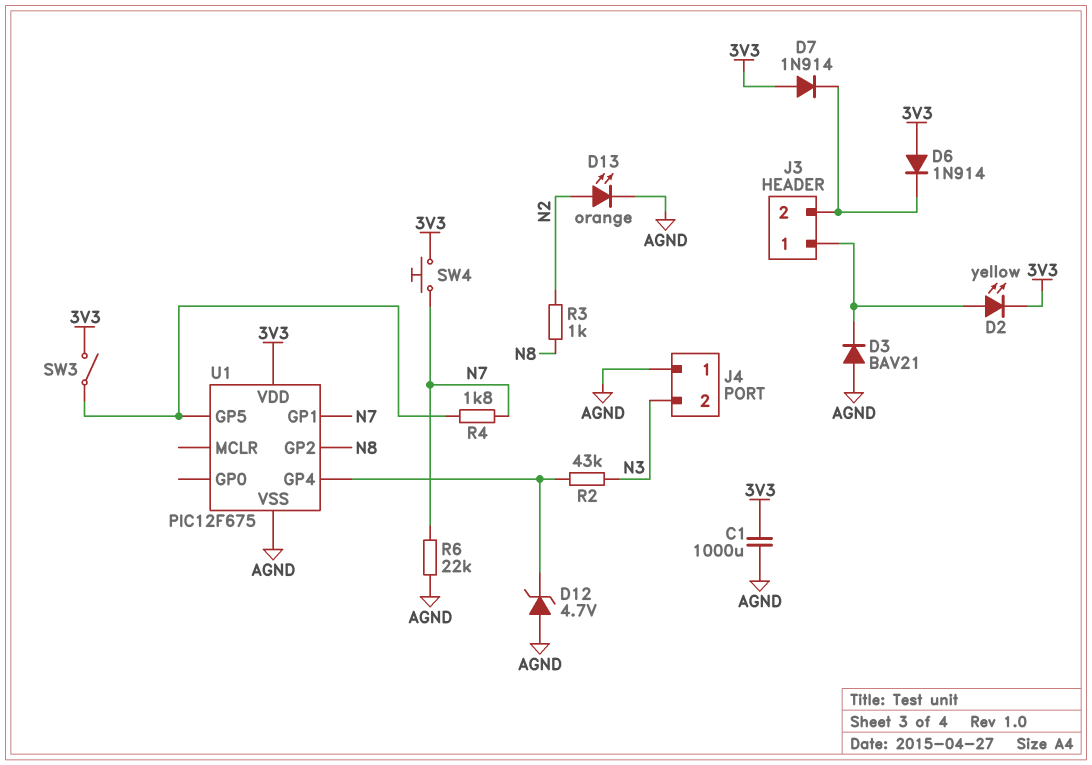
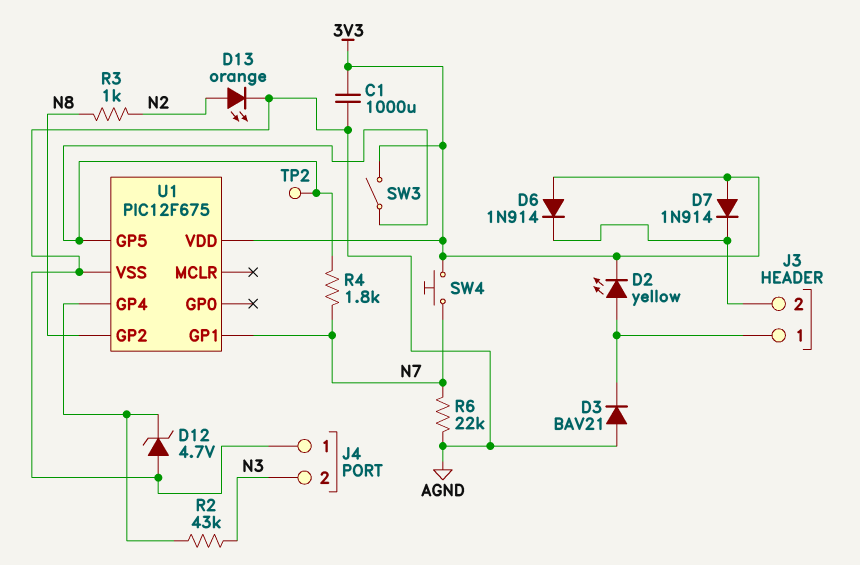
TP2: none -> test point (U1/GP5)

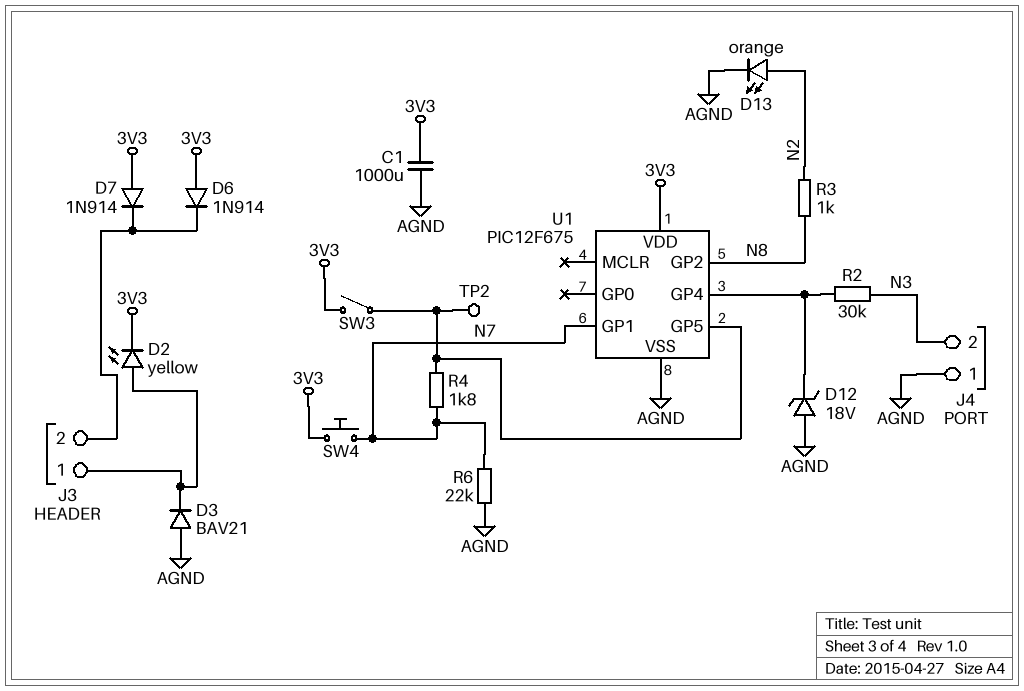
D12: zener 4.7V (A AGND, K U1/GP4) -> zener 18V (A AGND, K U1/GP4)
R2: 43k (N3, U1/GP4) -> 30k (N3, U1/GP4)

